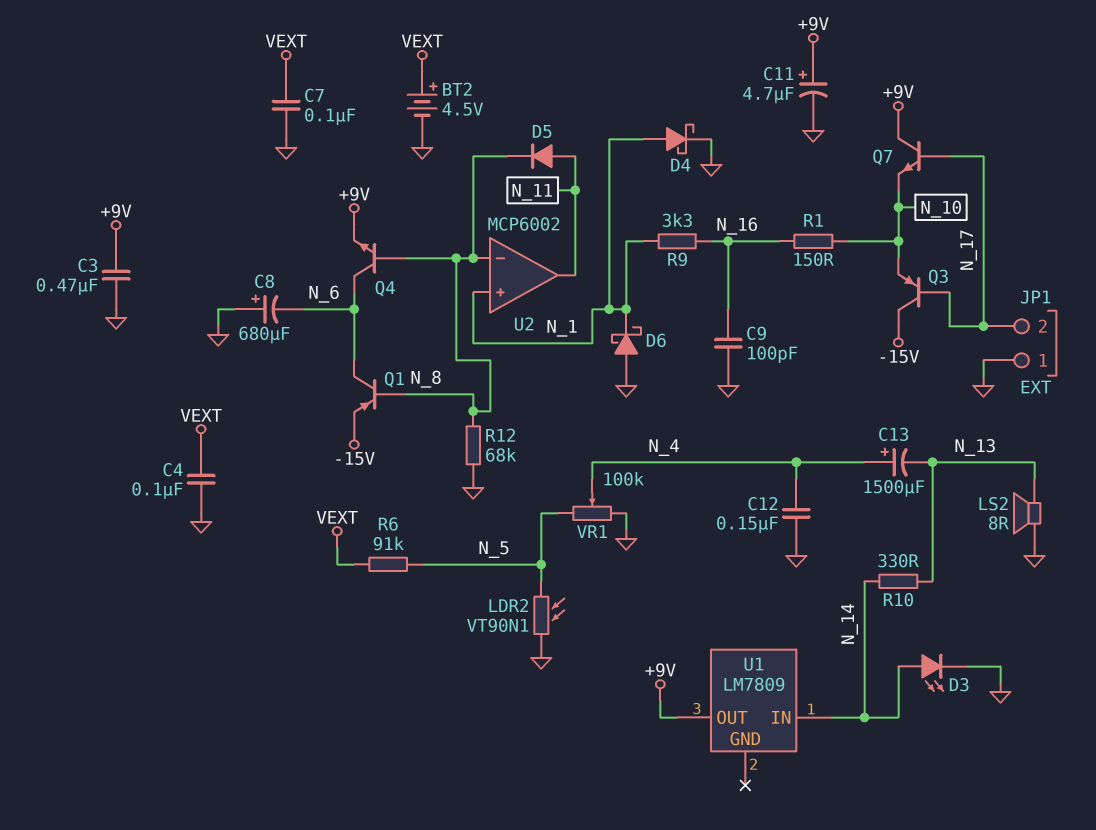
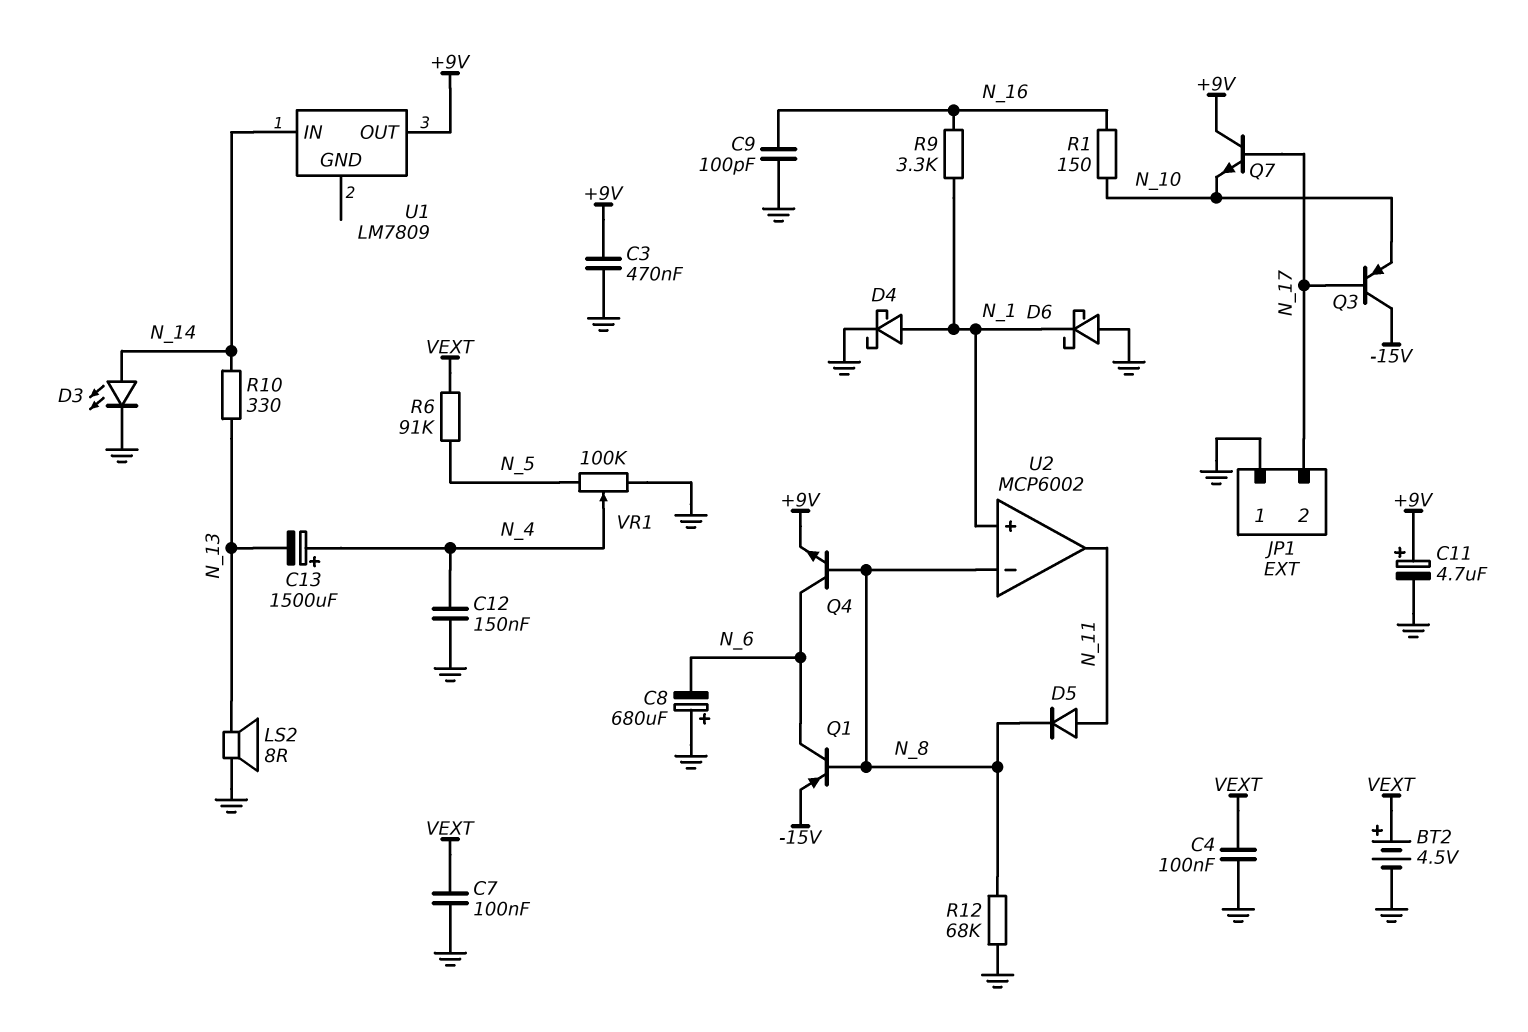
LDR2: VT90N1 (GND, N_5) -> none

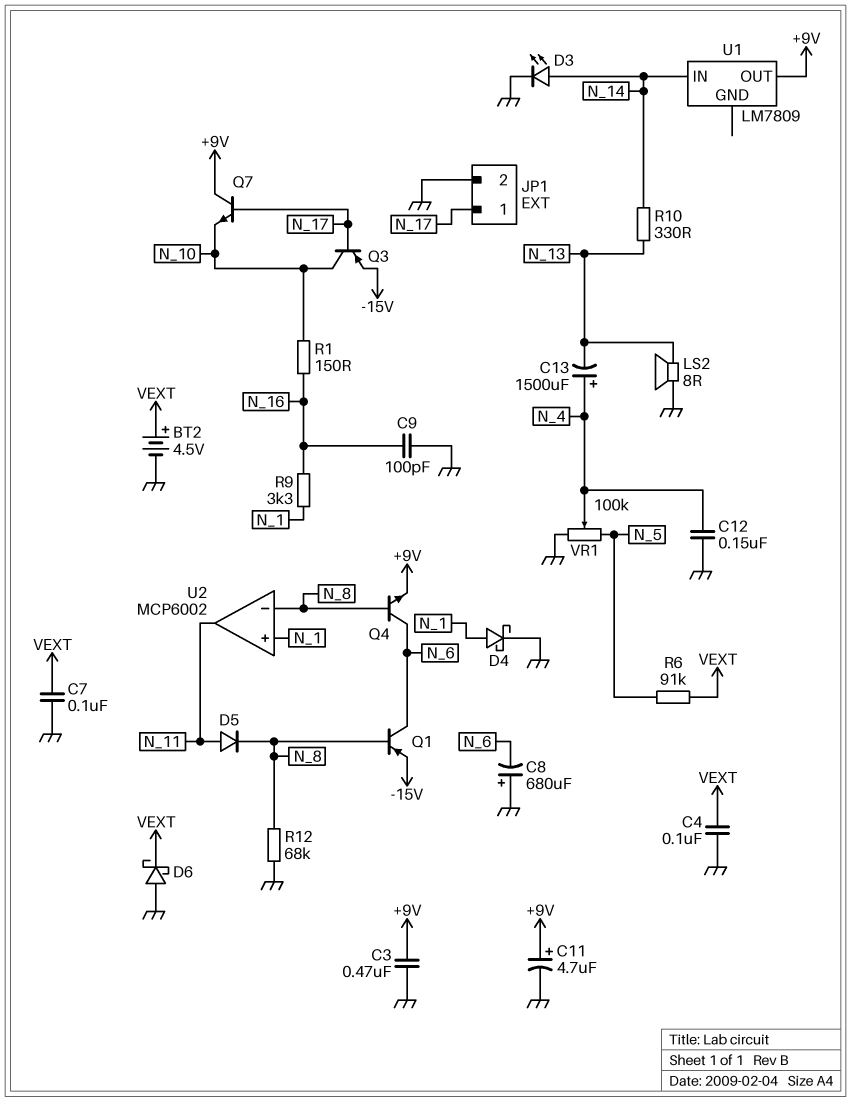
D6: schottky (A GND, K N_1) -> schottky (A GND, K VEXT)
JP1 pin 1: GND -> N_17
JP1 pin 2: N_17 -> GND
Q3: PNP (B N_17, C -15V, E N_10) -> PNP (B N_17, C N_10, E -15V)

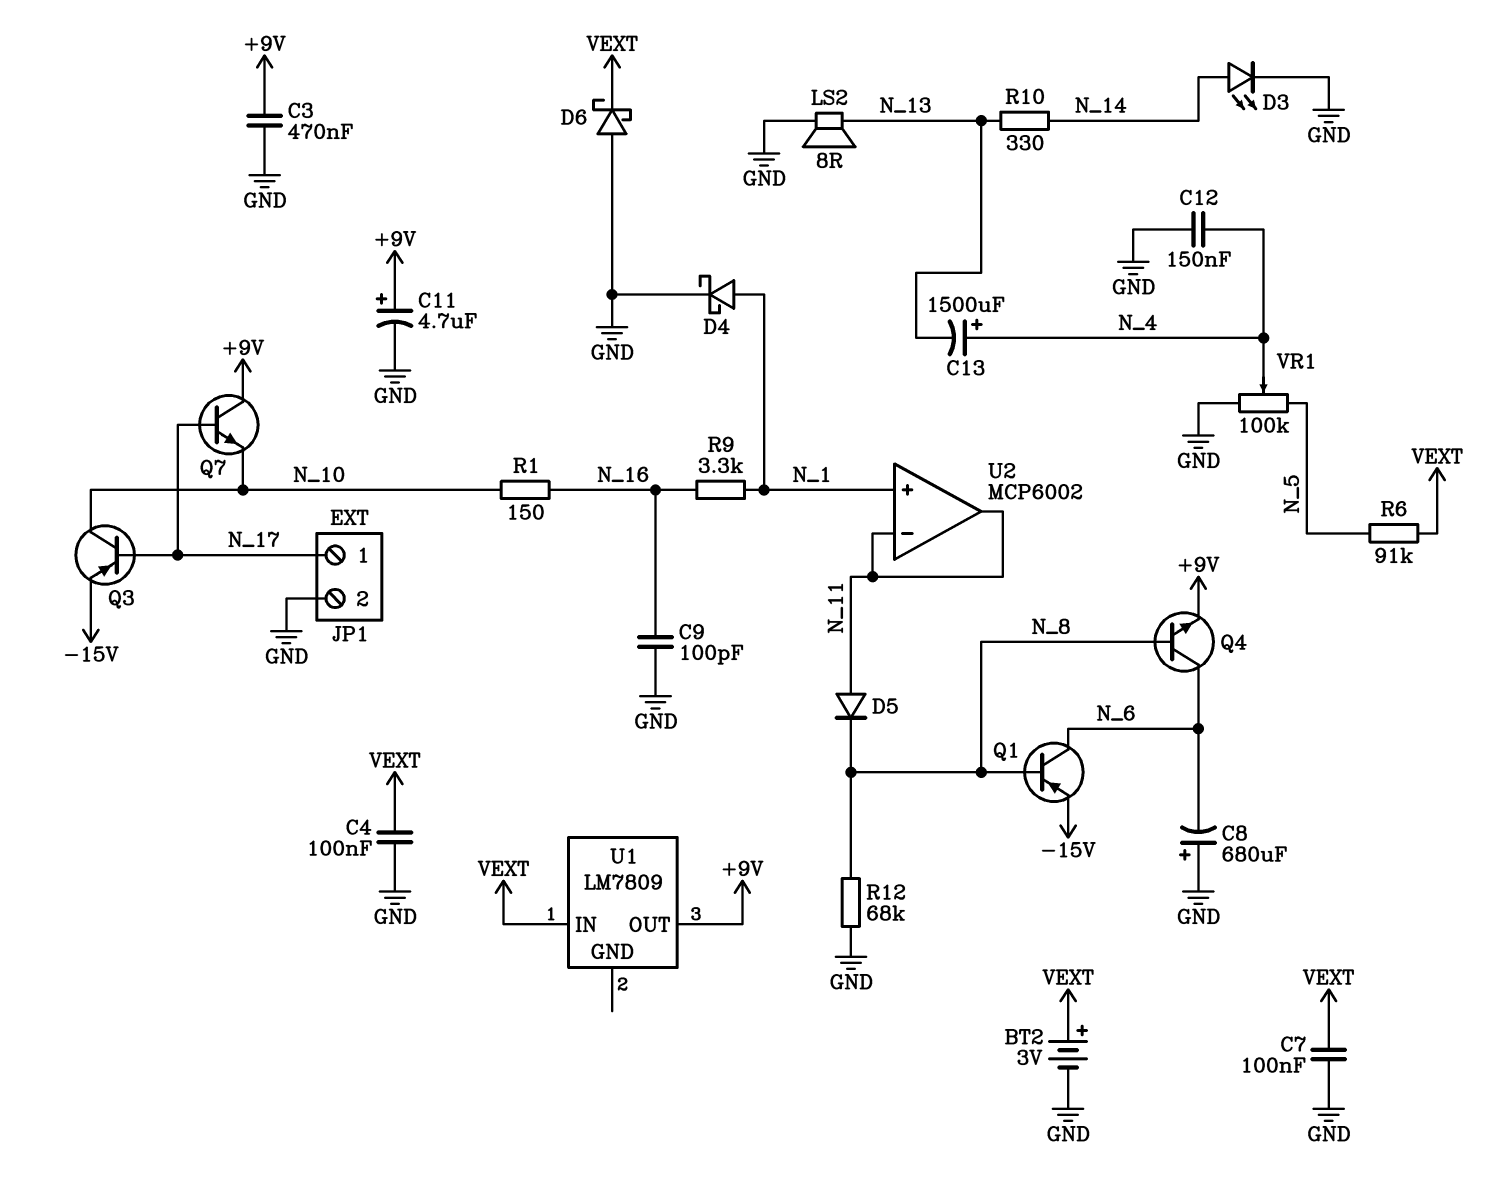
BT2: 4.5V (plus VEXT, minus GND) -> 3V (plus VEXT, minus GND)
U1 pin IN: N_14 -> VEXT
U2 pin in-: N_8 -> N_11

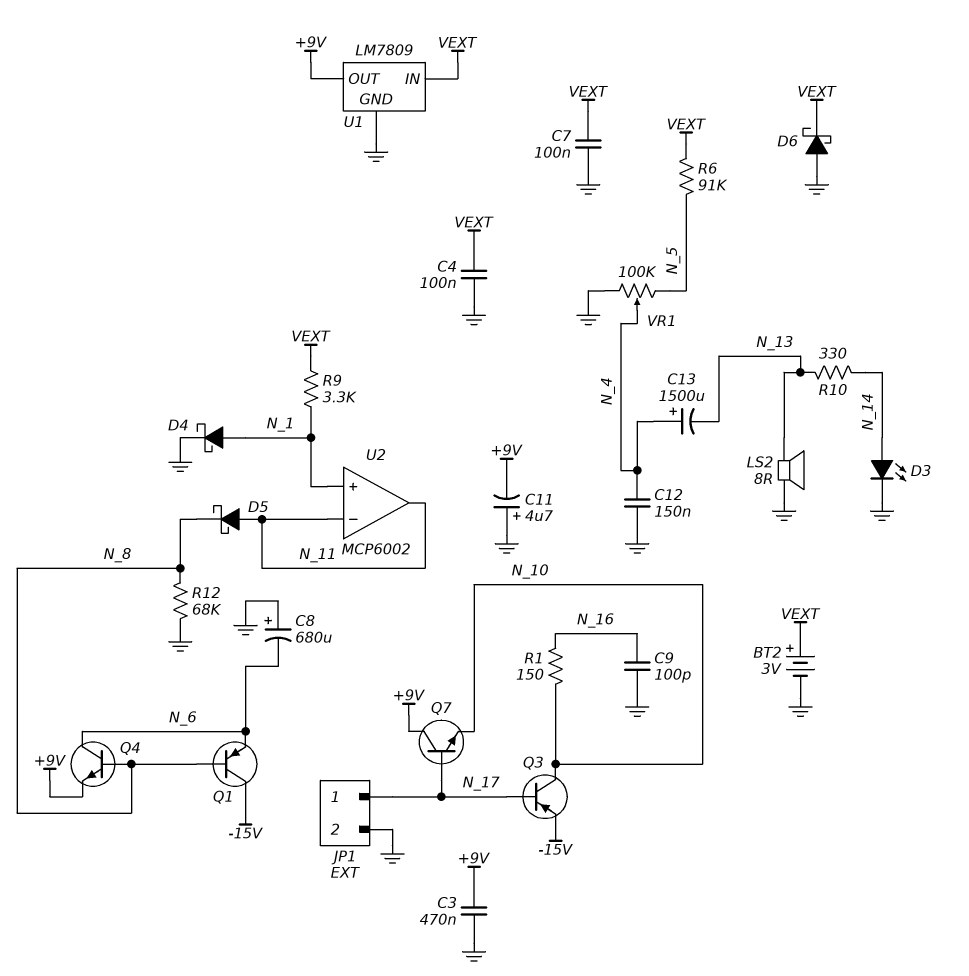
C11: 4.7uF (plus +9V, minus GND) -> 4.7uF (plus GND, minus +9V)
D5: diode (A N_11, K N_8) -> schottky (A N_11, K N_8)
Q1: PNP (B N_8, C N_6, E -15V) -> PNP (B N_8, C -15V, E N_6)
R9: 3.3k (N_1, N_16) -> 3.3k (N_1, VEXT)
U1 pin GND: none -> GND

